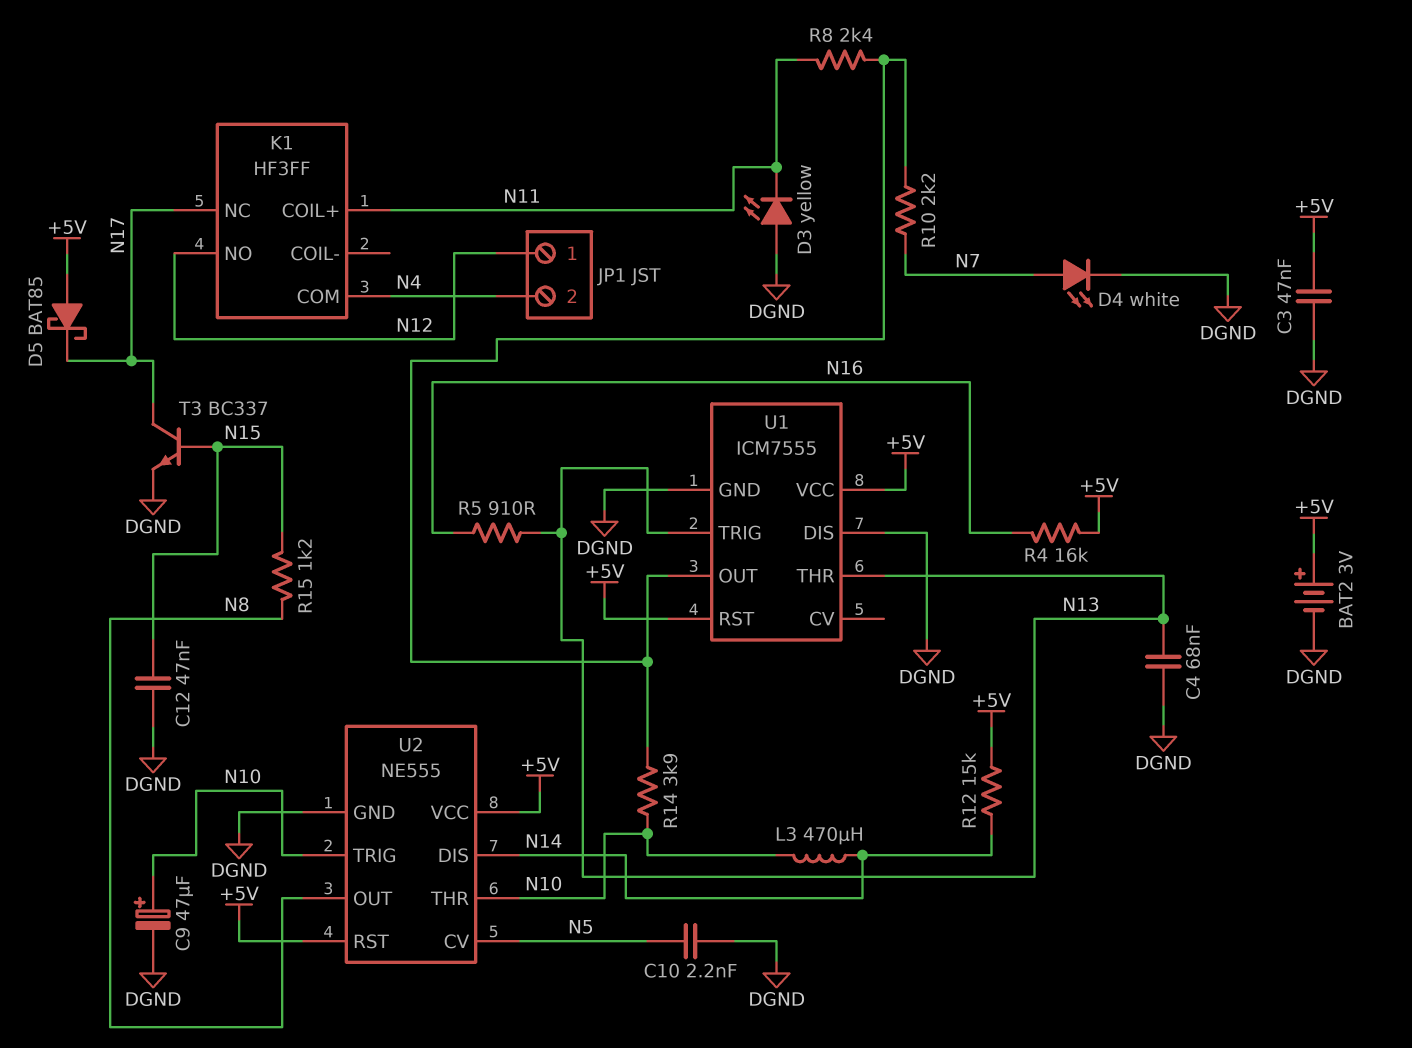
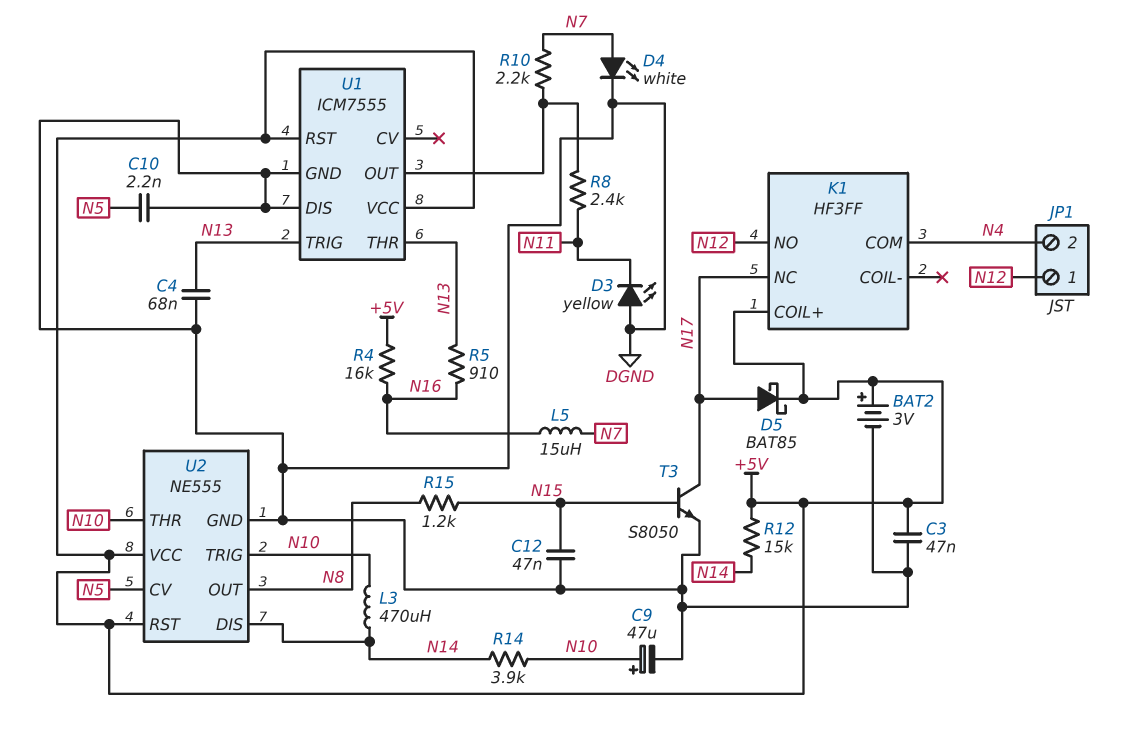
D5: schottky BAT85 (A +5V, K N17) -> schottky BAT85 (A N17, K +5V)
K1 pin COIL+: N11 -> +5V
L5: none -> 15uH (N7, N16)
R14: 3.9k (N10, U1/OUT) -> 3.9k (N10, N14)
T3: NPN BC337 (B N15, C N17, E DGND) -> NPN S8050 (B N15, C N17, E DGND)

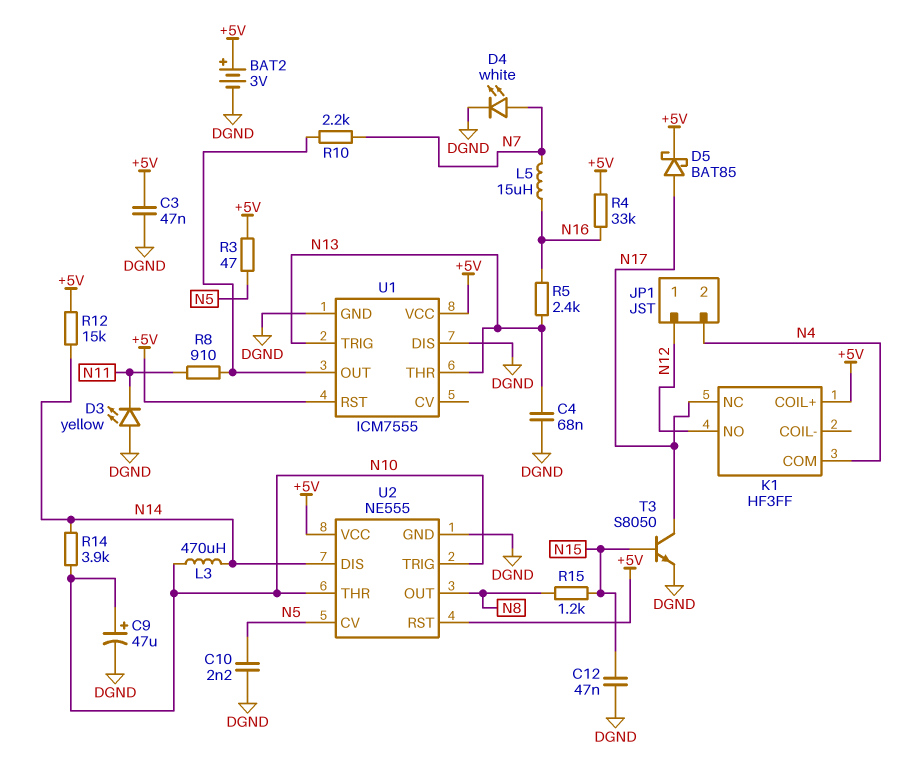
R3: none -> 47 (+5V, N5)
R4: 16k (+5V, N16) -> 33k (+5V, N16)
R5: 910 (N13, N16) -> 2.4k (N13, N16)
R8: 2.4k (N11, U1/OUT) -> 910 (N11, U1/OUT)

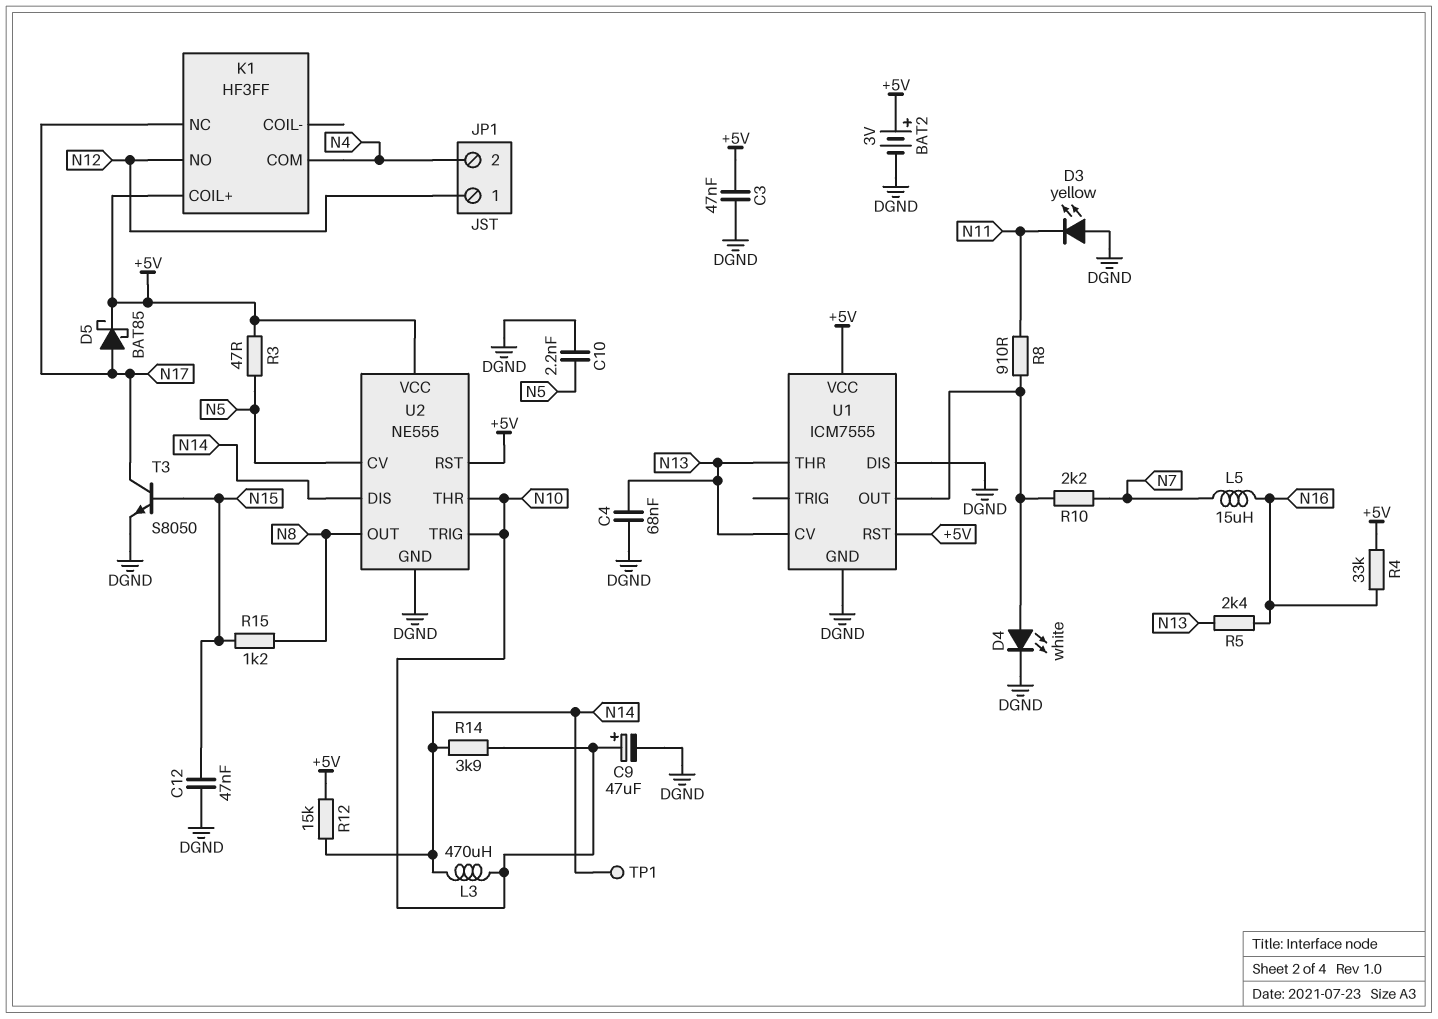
D4: LED white (A N7, K DGND) -> LED white (A U1/OUT, K DGND)
TP1: none -> test point (N14)
U1 pin CV: none -> N13
U1 pin TRIG: N13 -> none

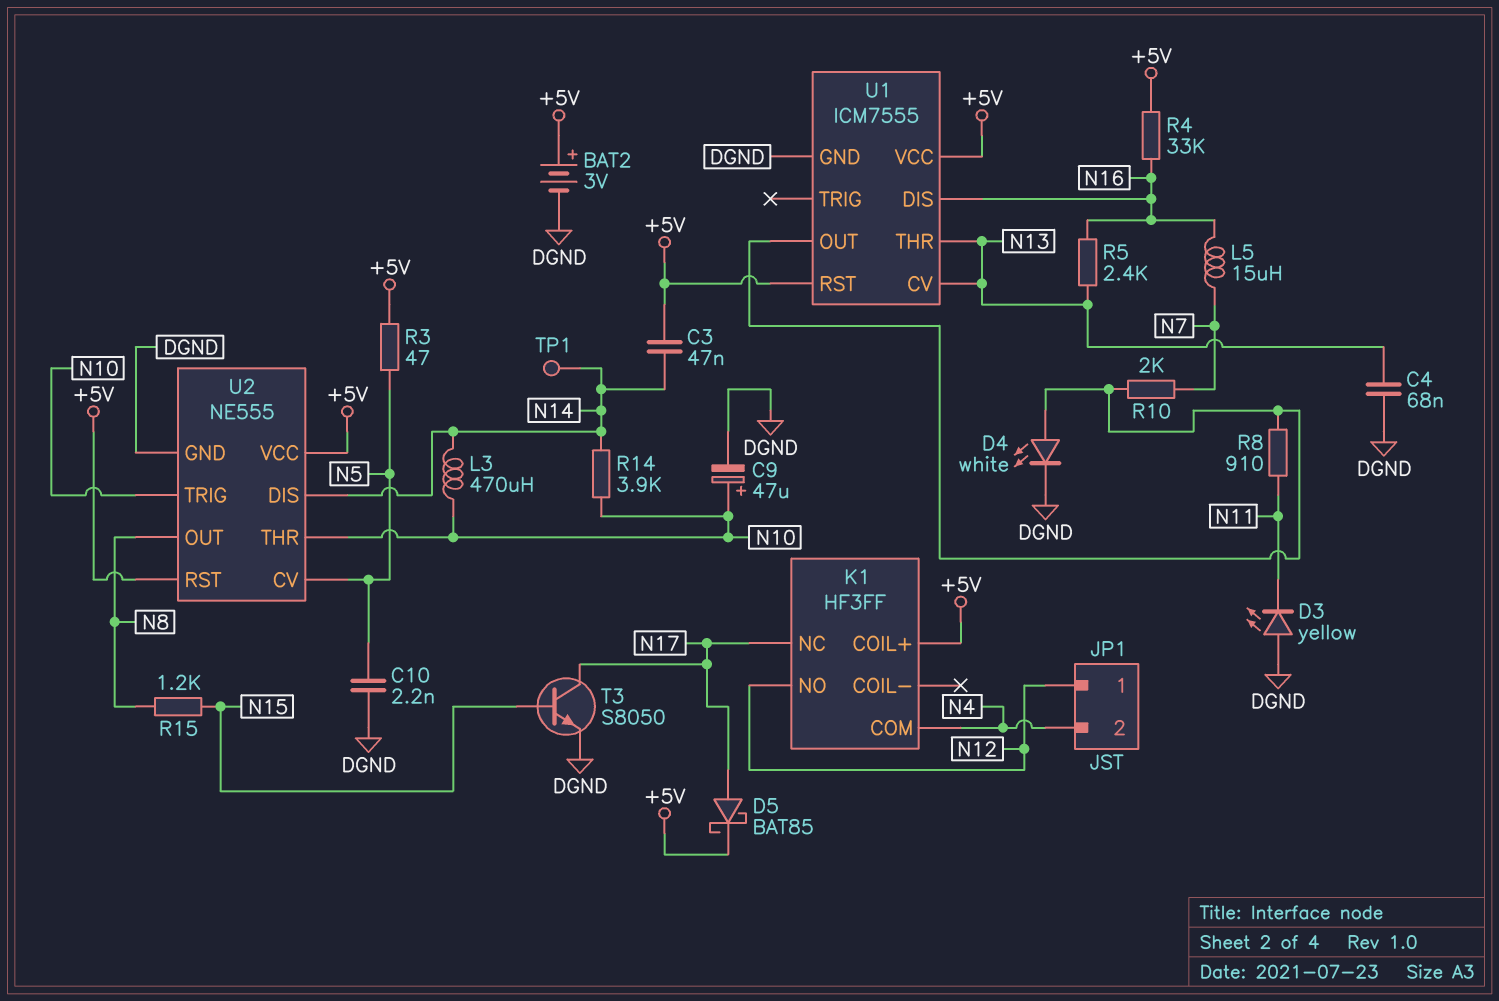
C3: 47nF (+5V, DGND) -> 47nF (+5V, N14)
C12: 47nF (DGND, N15) -> none
R10: 2.2k (N7, U1/OUT) -> 2k (N7, U1/OUT)
R12: 15k (+5V, N14) -> none
U1 pin DIS: DGND -> N16

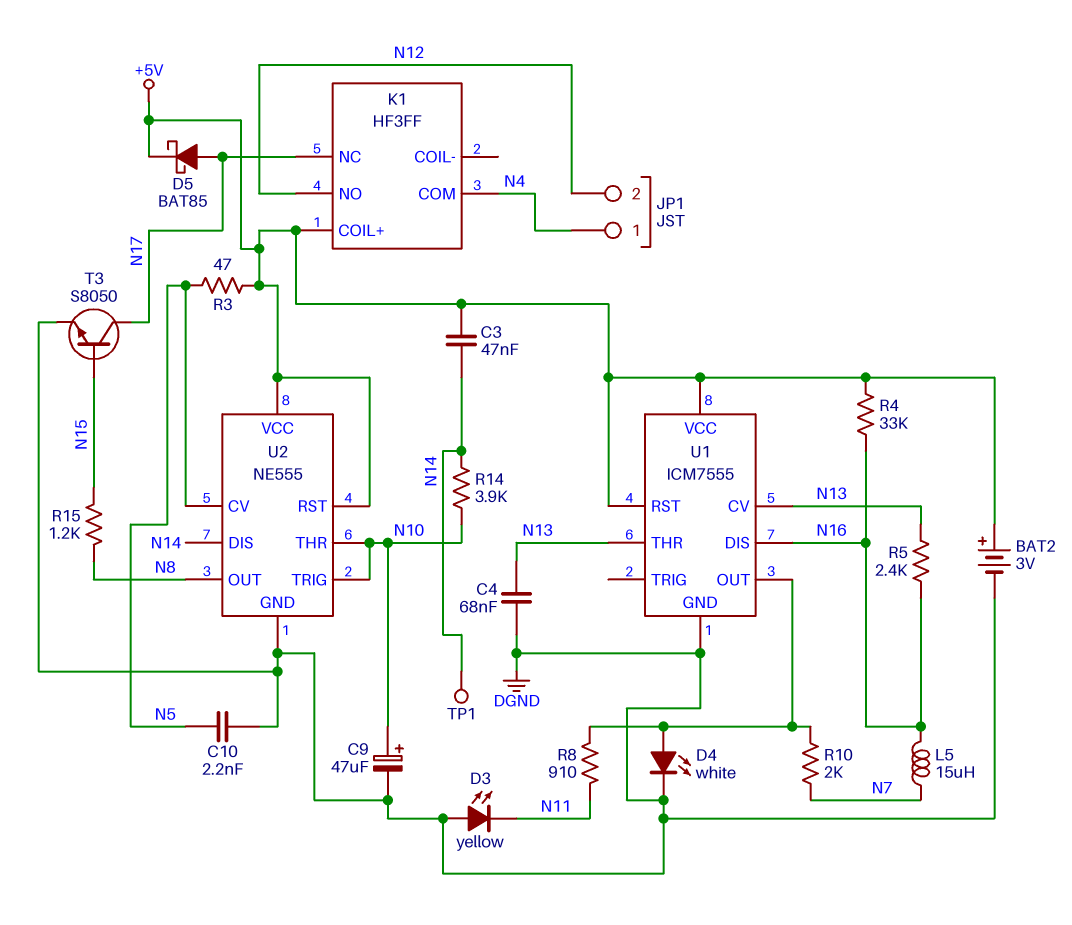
JP1 pin 1: N12 -> N4
JP1 pin 2: N4 -> N12
L3: 470uH (N10, N14) -> none

